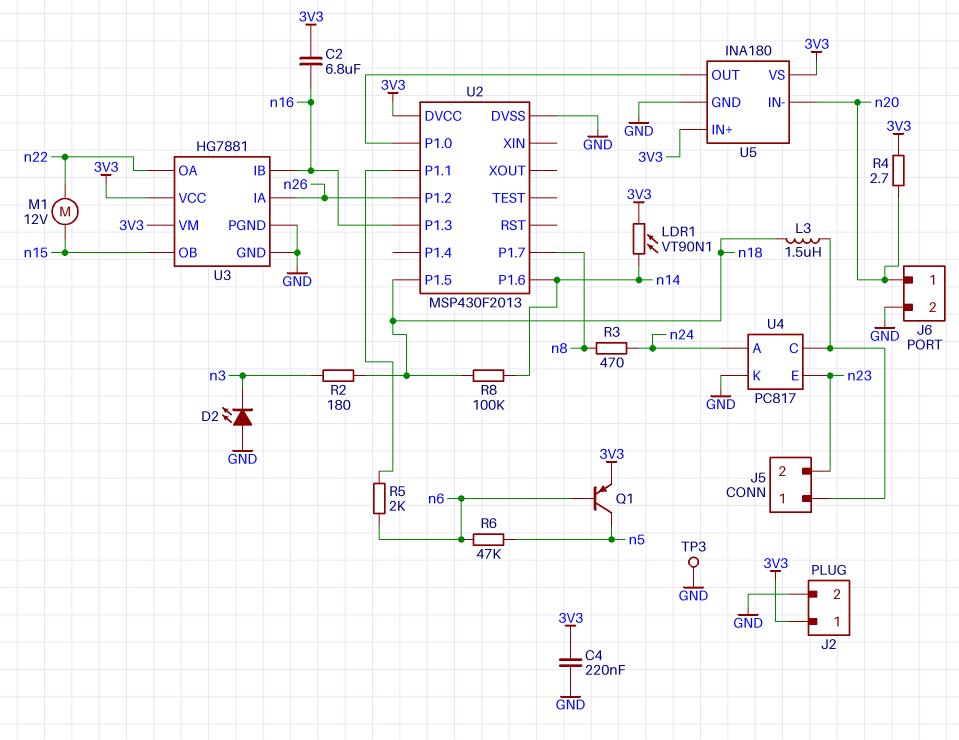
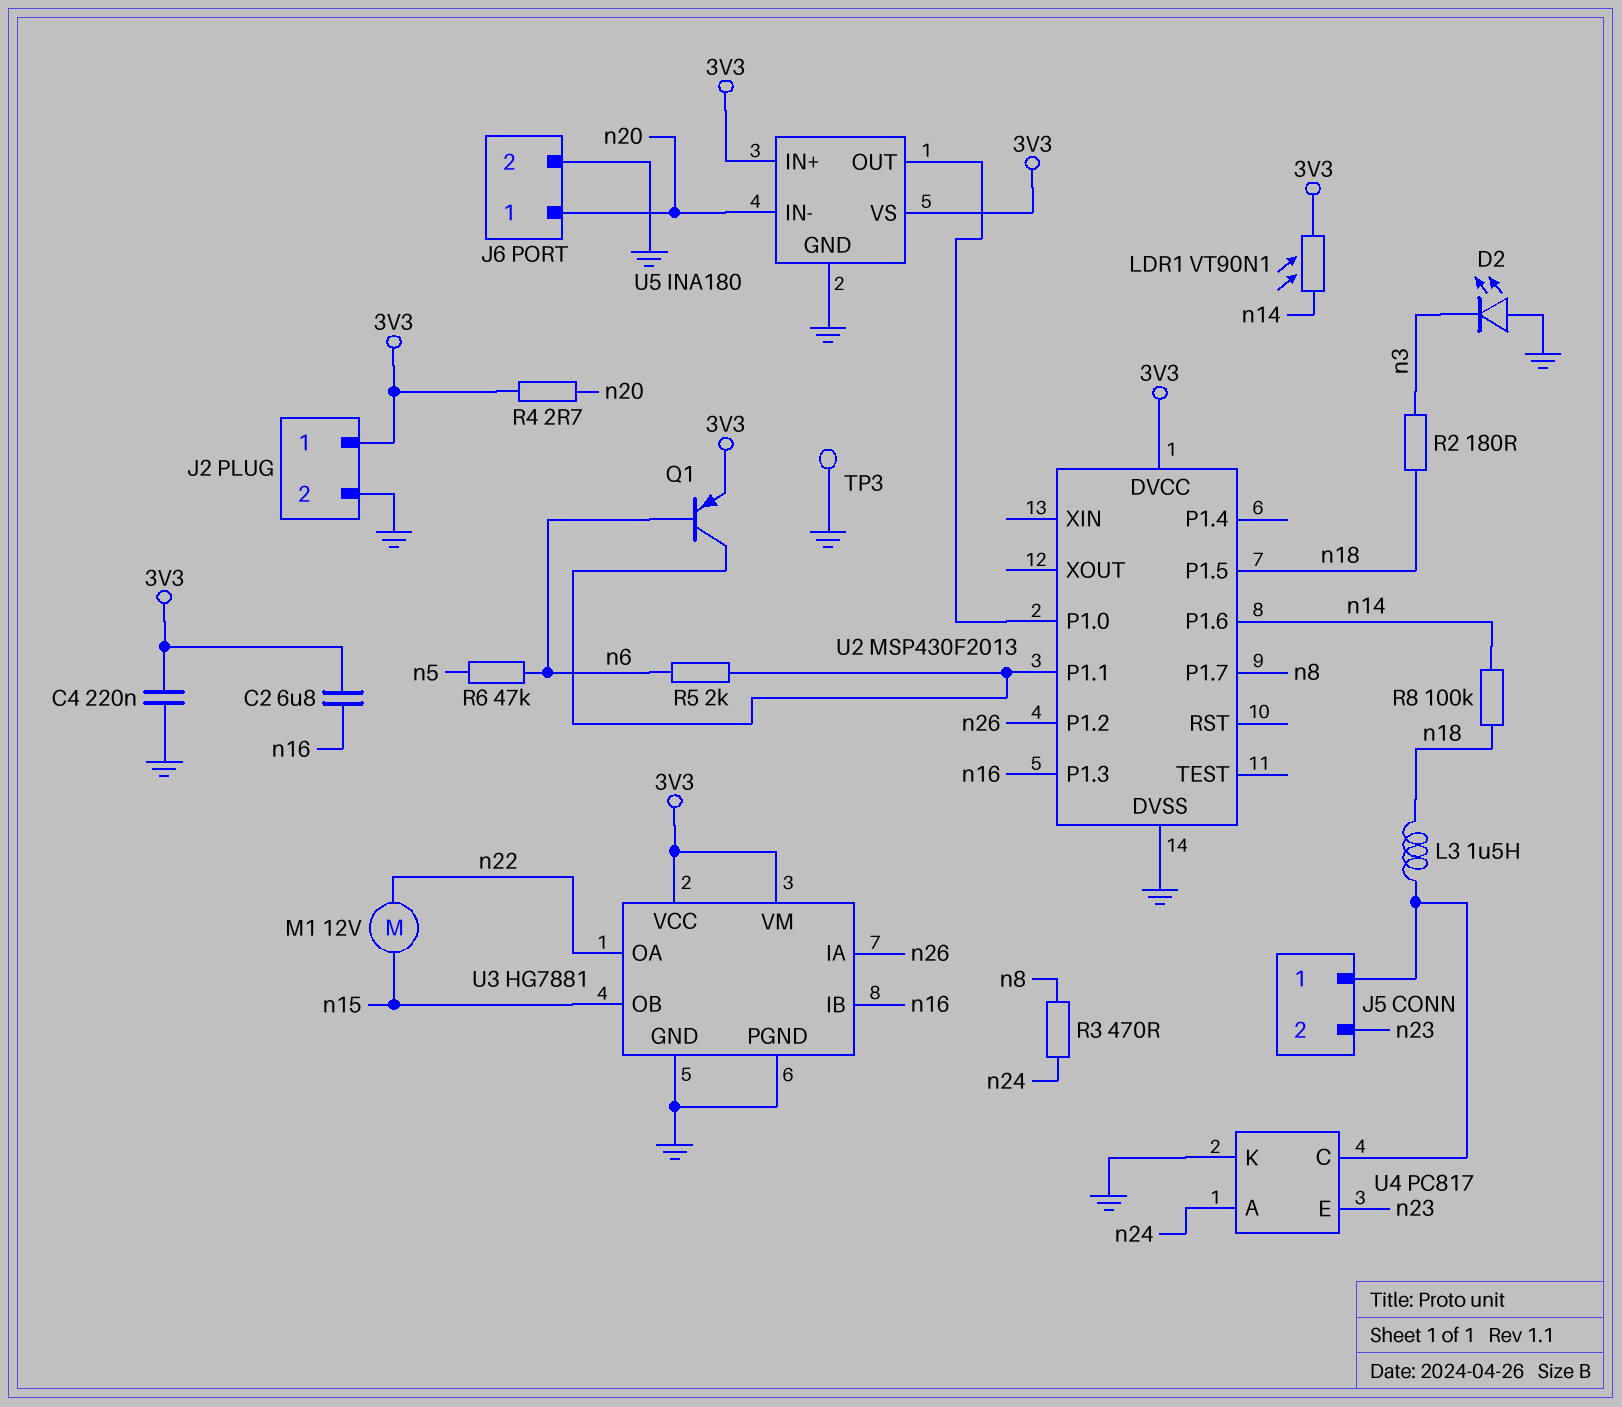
Q1: PNP (B n6, C n5, E 3V3) -> PNP (B n6, C U2/P1.1, E 3V3)

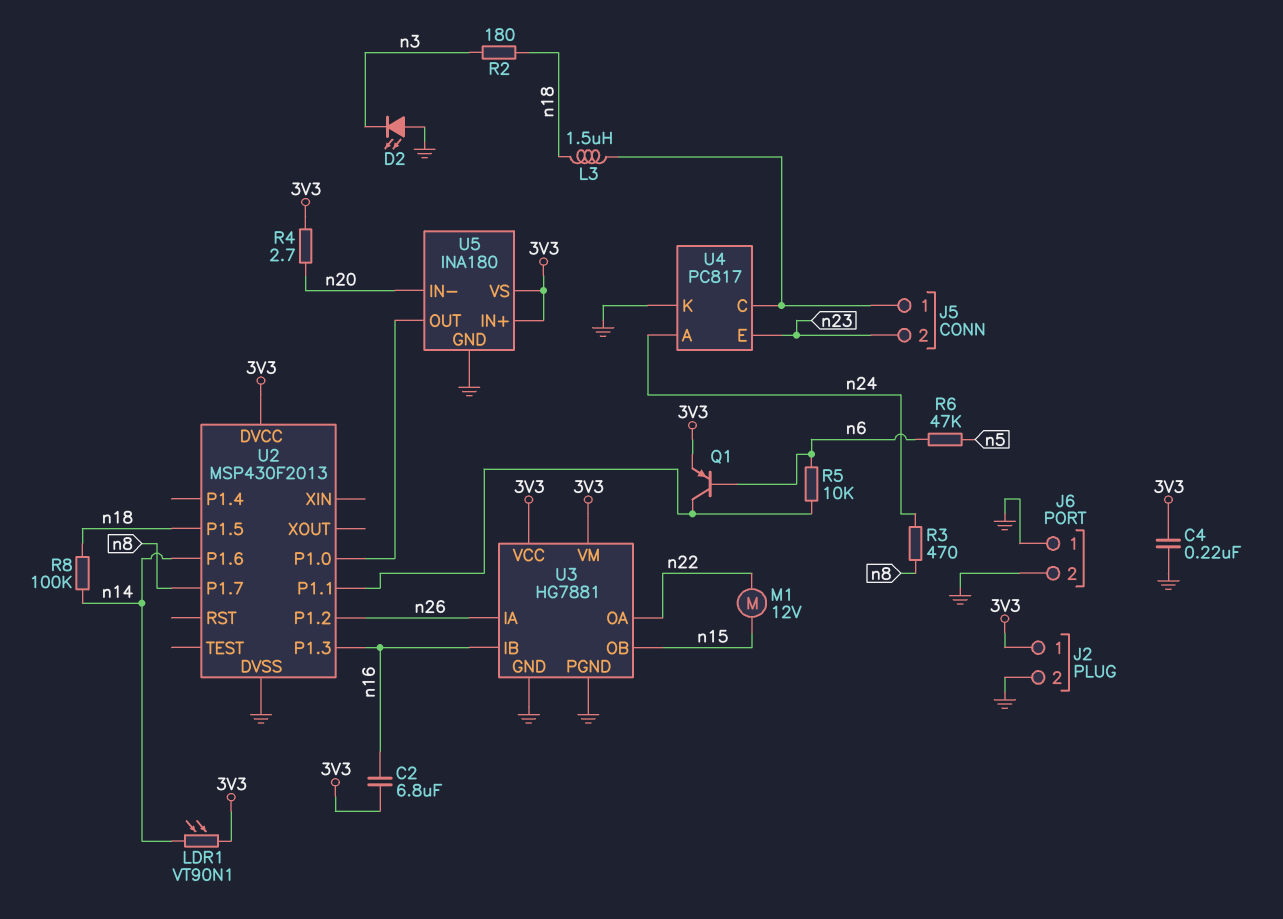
J6 pin 1: n20 -> GND
R5: 2k (U2/P1.1, n6) -> 10k (U2/P1.1, n6)
TP3: test point (GND) -> none

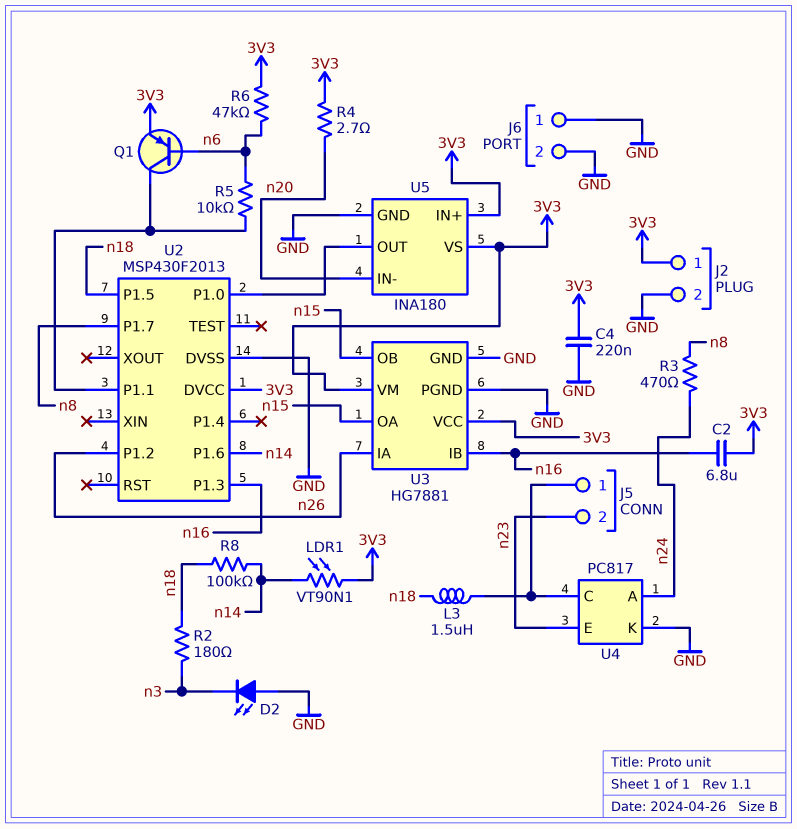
M1: motor 12V (n15, n22) -> none
R6: 47k (n5, n6) -> 47k (3V3, n6)
U3 pin OA: n22 -> n15

